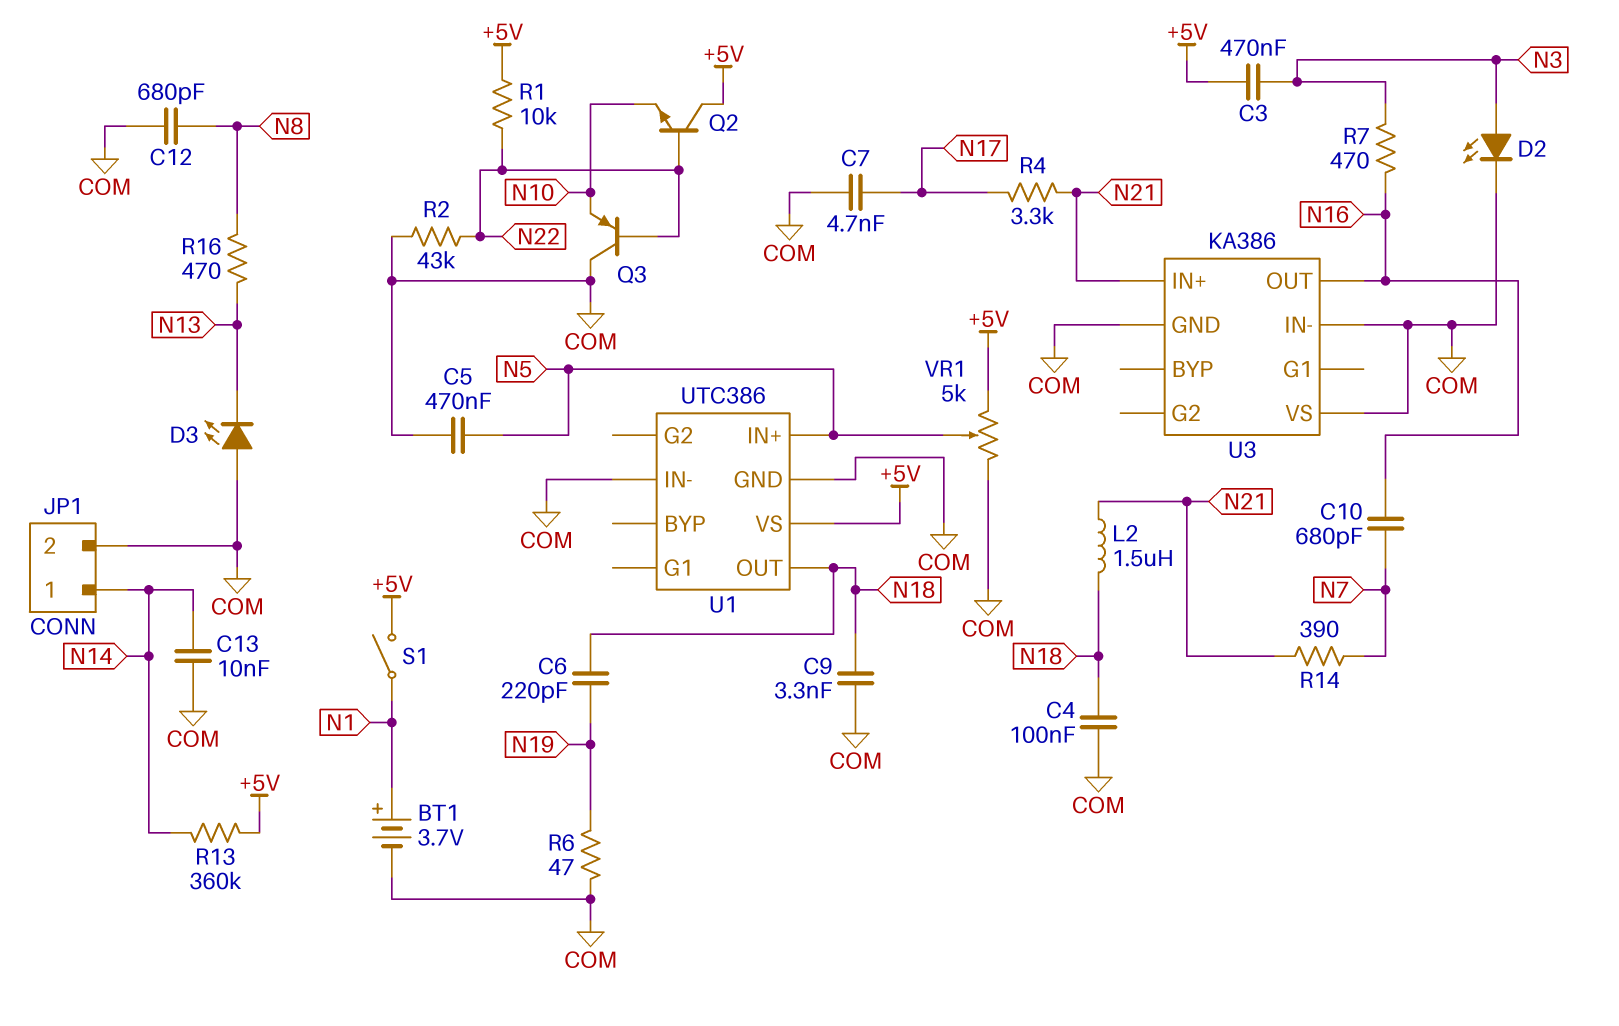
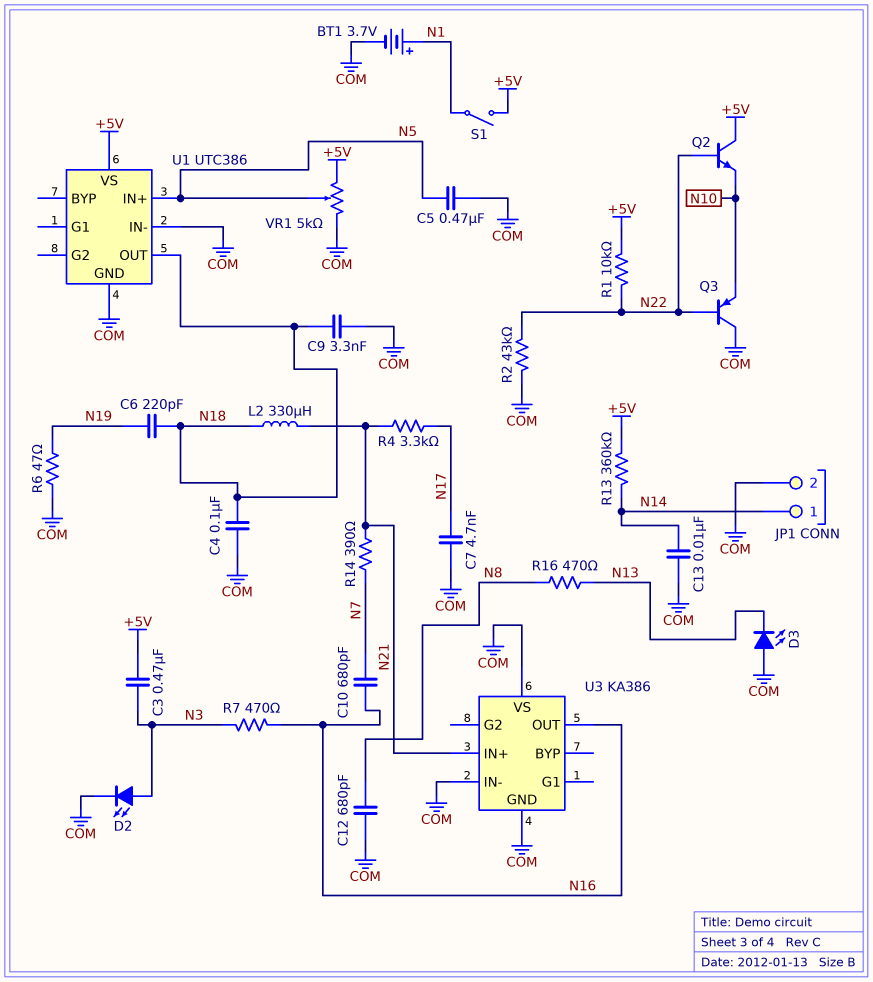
L2: 1.5uH (N18, N21) -> 330uH (N18, N21)

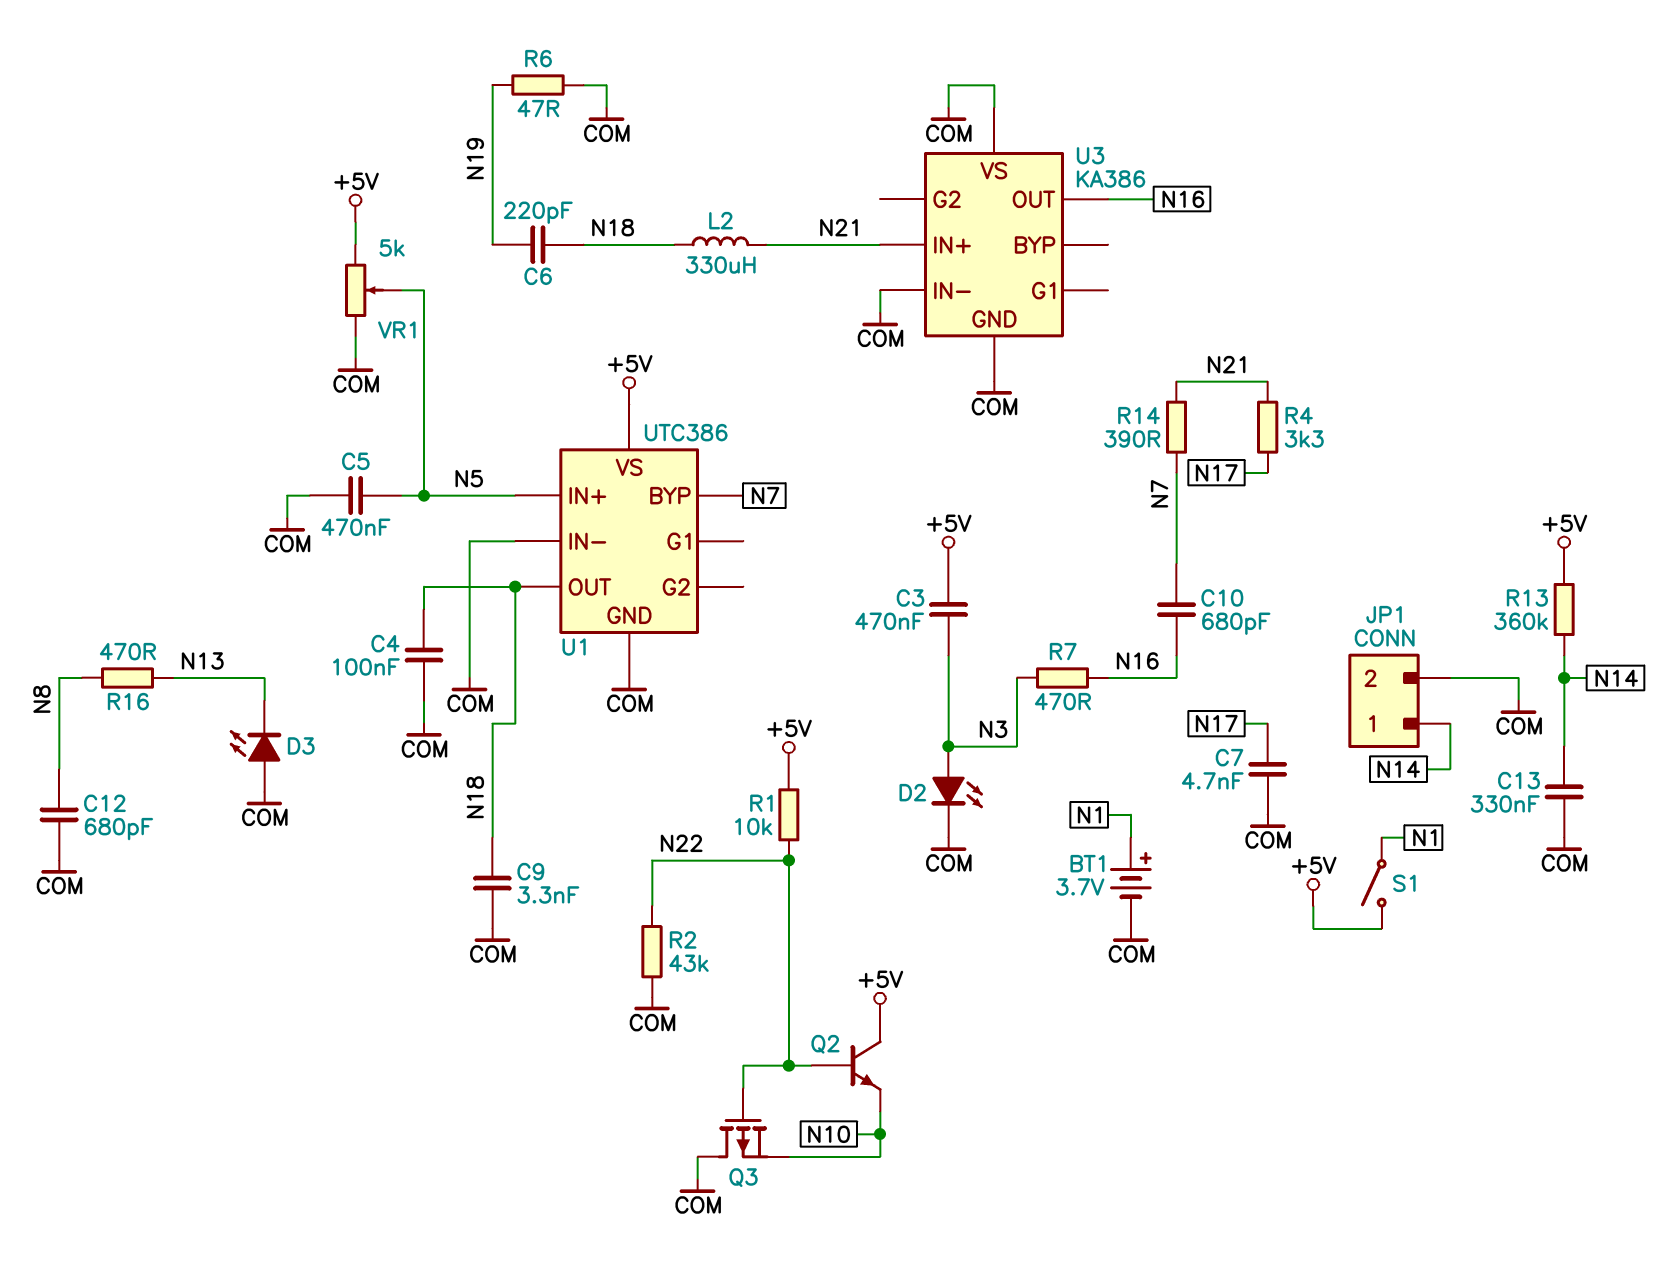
C13: 10nF (COM, N14) -> 330nF (COM, N14)
Q3: PNP (B N22, C COM, E N10) -> PMOS (G N22, D COM, S N10)
U1 pin BYP: none -> N7

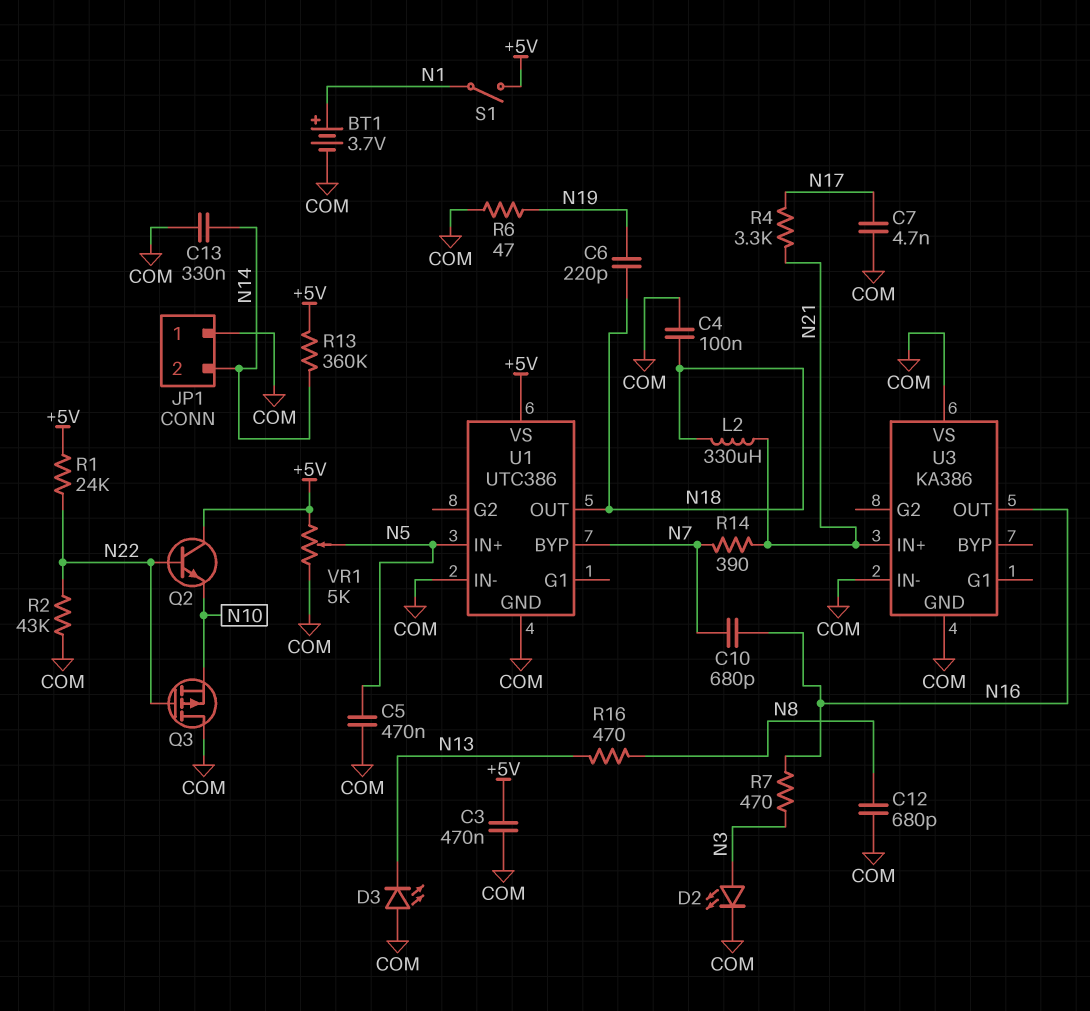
C3: 470nF (+5V, N3) -> 470nF (+5V, COM)
C9: 3.3nF (COM, N18) -> none
JP1 pin 1: N14 -> COM
JP1 pin 2: COM -> N14
R1: 10k (+5V, N22) -> 24k (+5V, N22)

